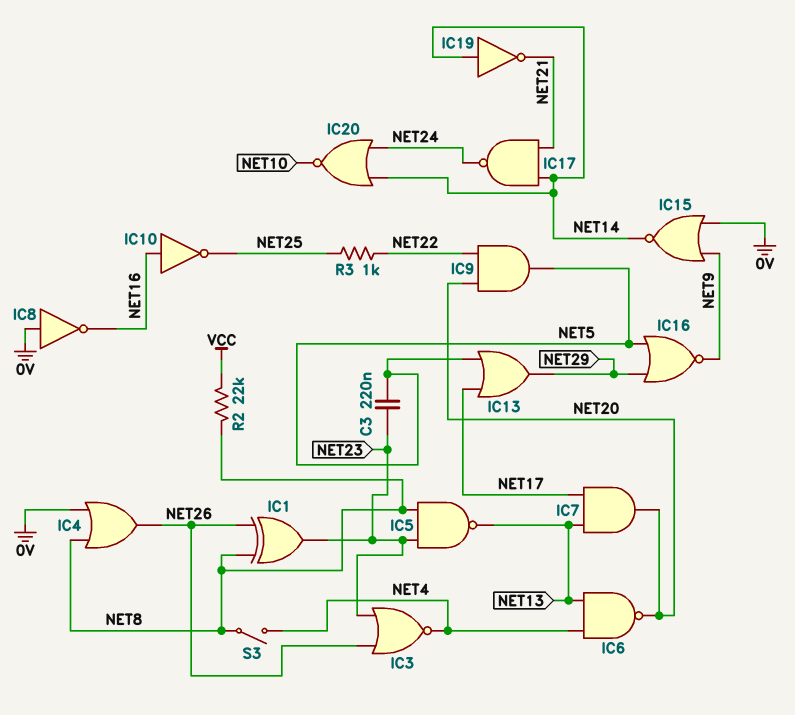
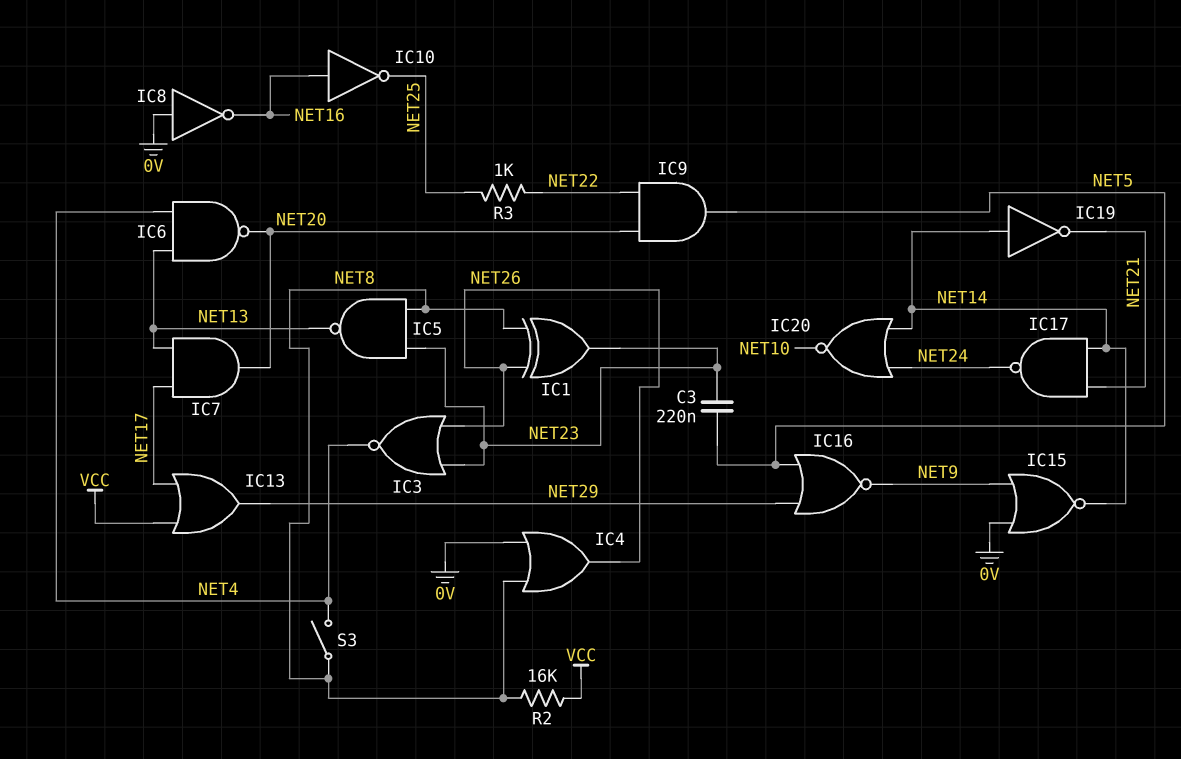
IC13: OR (in NET5, in NET17, out NET29) -> OR (in NET17, in VCC, out NET29)
R2: 22k (NET8, VCC) -> 16k (NET8, VCC)

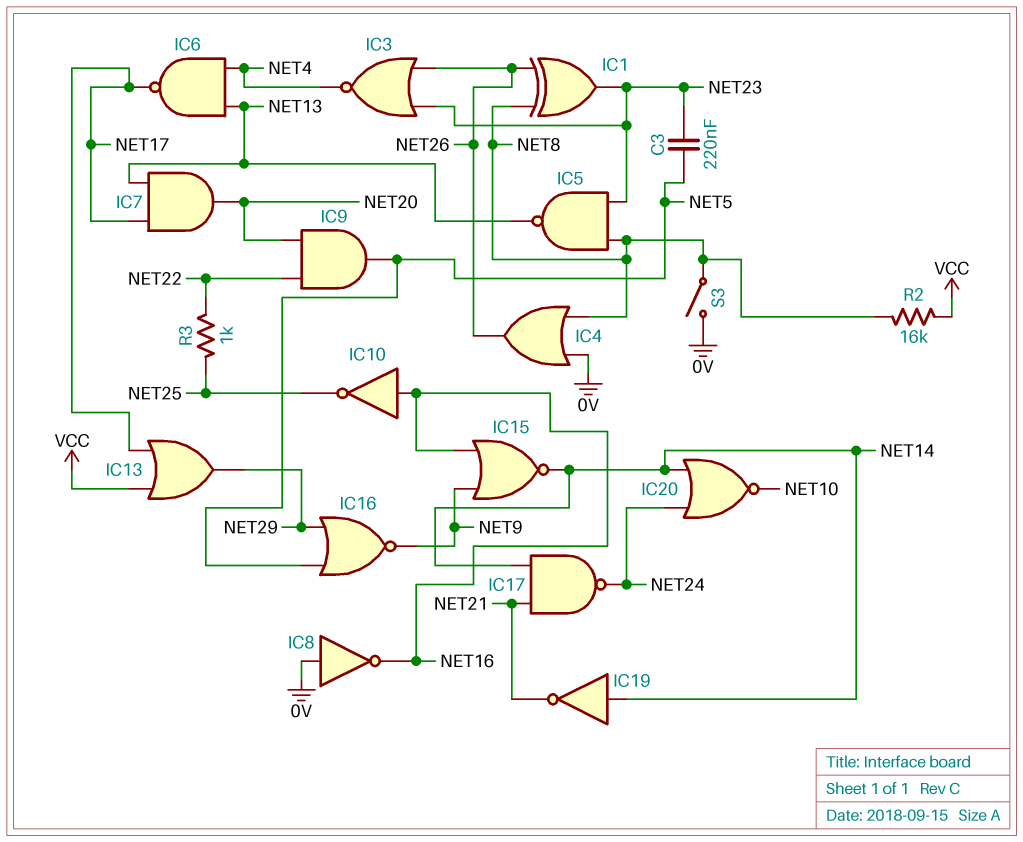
IC6: NAND (in NET4, in NET13, out NET20) -> NAND (in NET4, in NET13, out NET17)
IC15: NOR (in 0V, in NET9, out NET14) -> NOR (in NET9, in NET16, out NET14)
S3: switch (NET4, NET8) -> switch (0V, NET8)

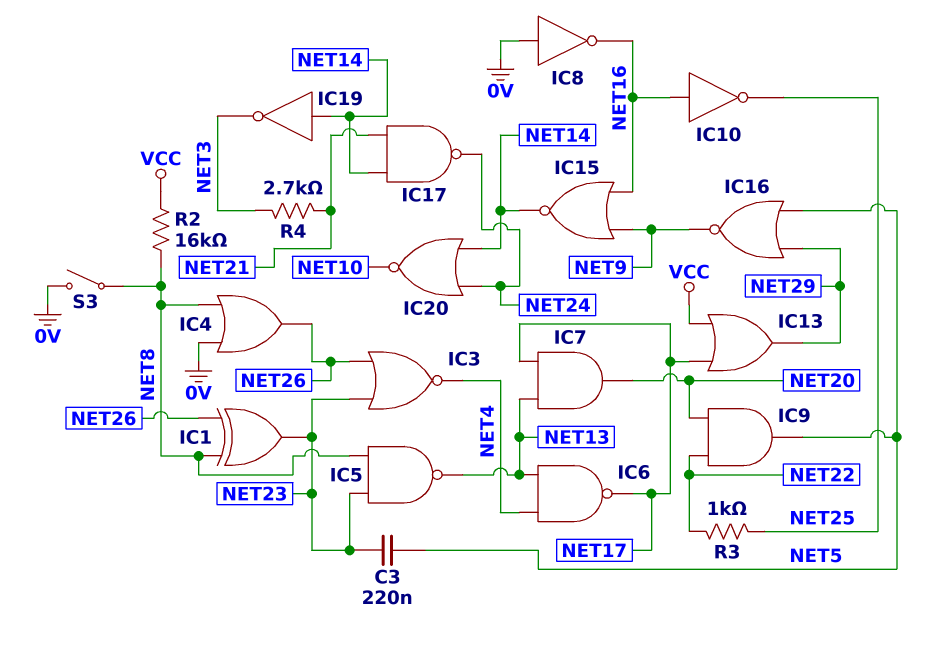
IC19: NOT (in NET14, out NET21) -> NOT (in NET14, out NET3)
R4: none -> 2.7k (NET3, NET21)

